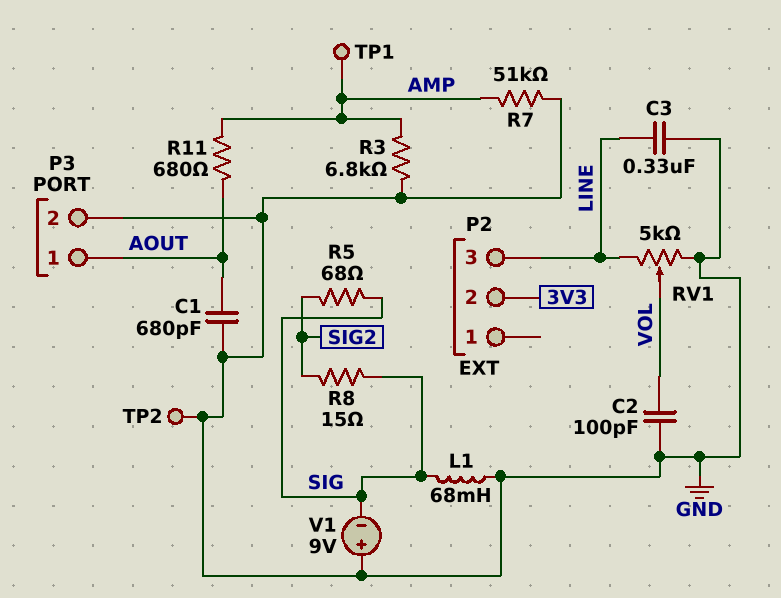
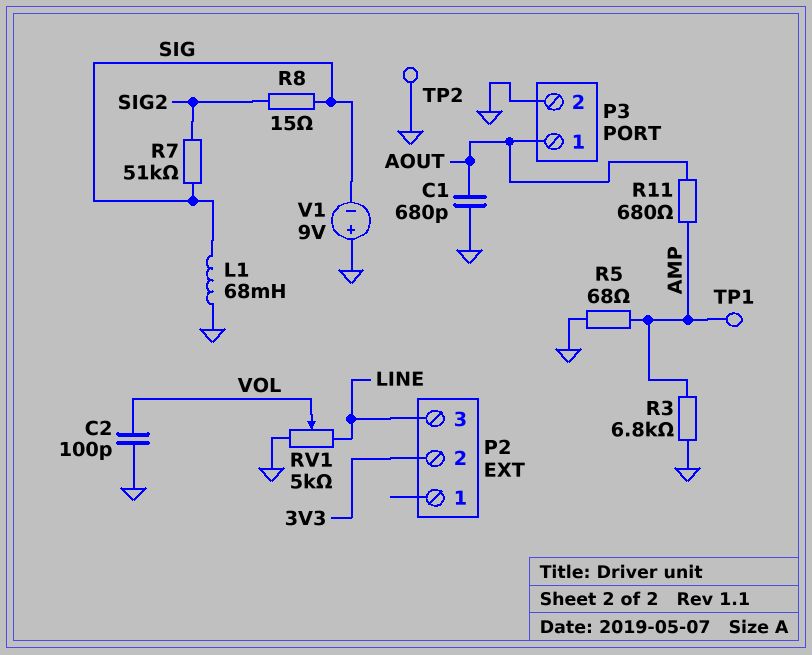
C3: 330nF (GND, LINE) -> none
R5: 68 (SIG, SIG2) -> 68 (AMP, GND)
R7: 51k (AMP, GND) -> 51k (SIG, SIG2)

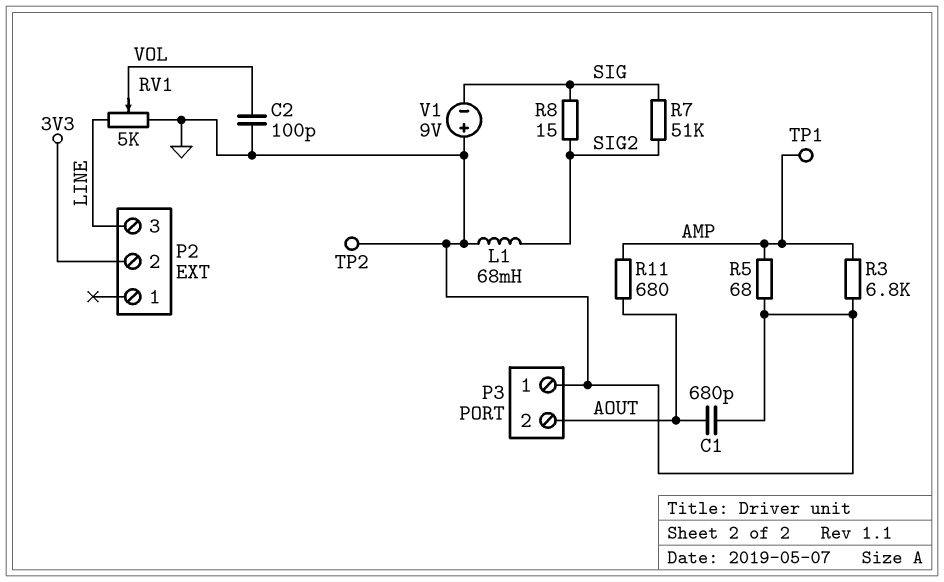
L1: 68mH (GND, SIG) -> 68mH (GND, SIG2)
P3 pin 1: AOUT -> GND
P3 pin 2: GND -> AOUT

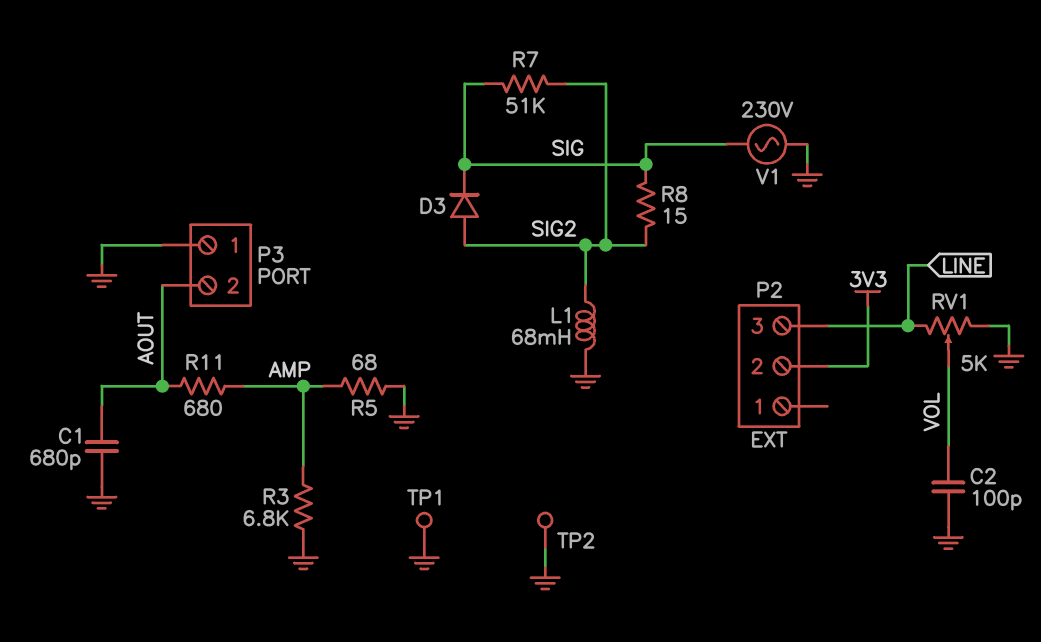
D3: none -> diode (A SIG2, K SIG)
TP1: test point (AMP) -> test point (GND)
V1: 9V (plus GND, minus SIG) -> AC 230V (GND, SIG)

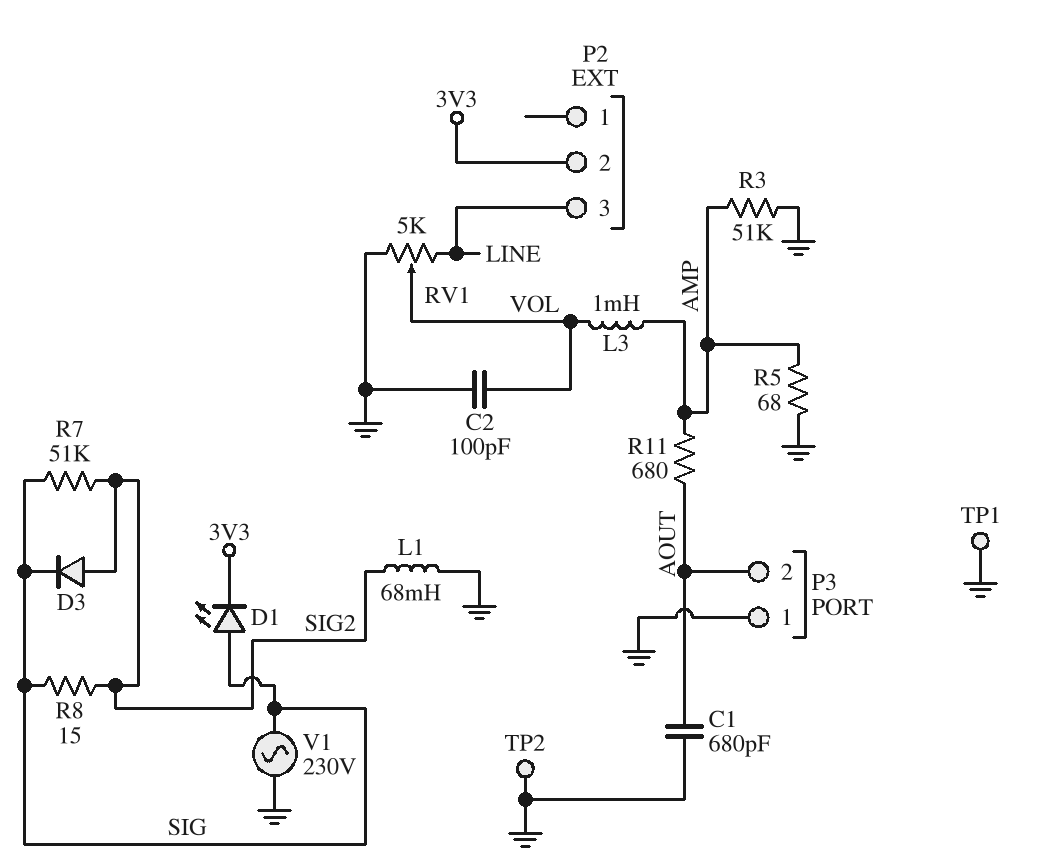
D1: none -> LED (A SIG, K 3V3)
L3: none -> 1mH (AMP, VOL)
R3: 6.8k (AMP, GND) -> 51k (AMP, GND)

